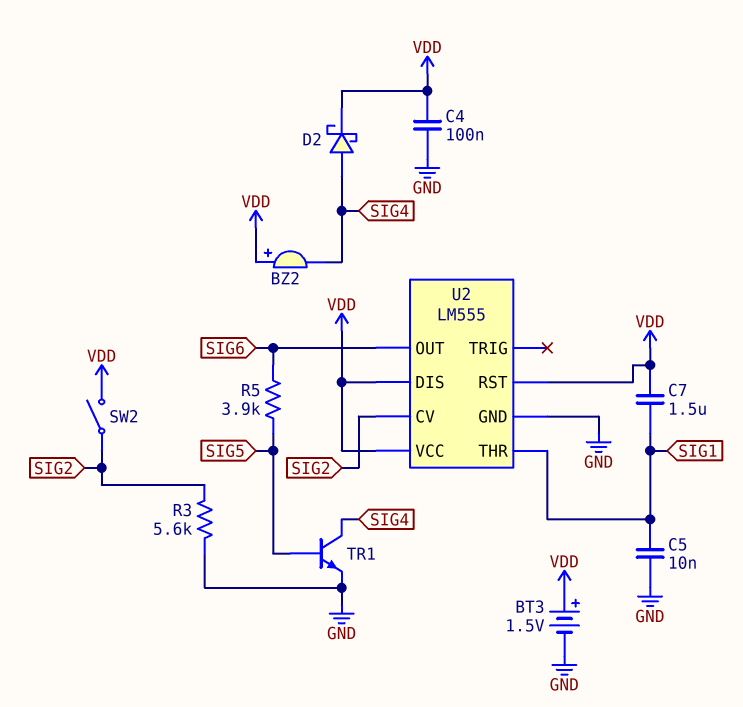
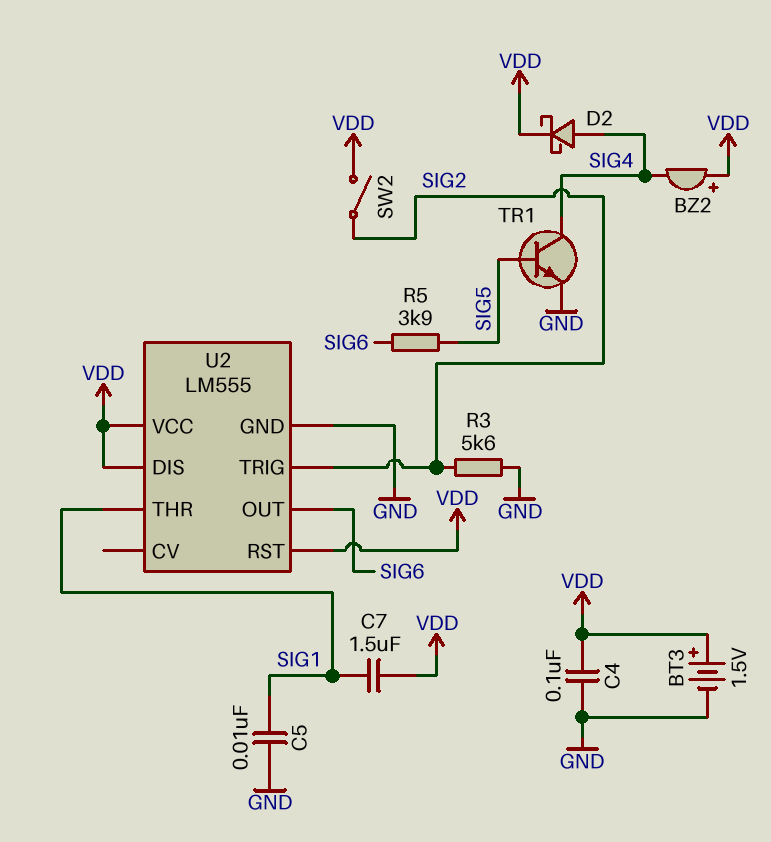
U2 pin CV: SIG2 -> none
U2 pin TRIG: none -> SIG2

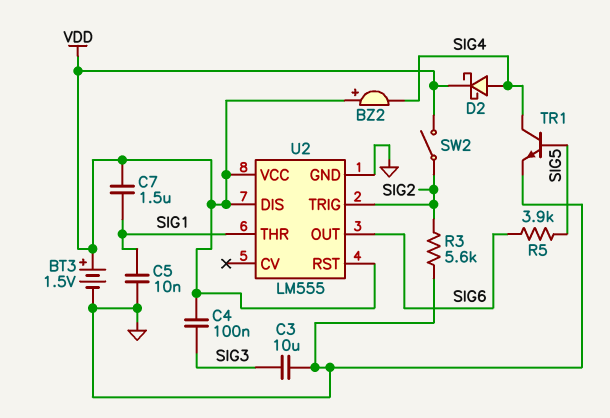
C3: none -> 10uF (GND, SIG3)
C4: 100nF (GND, VDD) -> 100nF (SIG3, VDD)

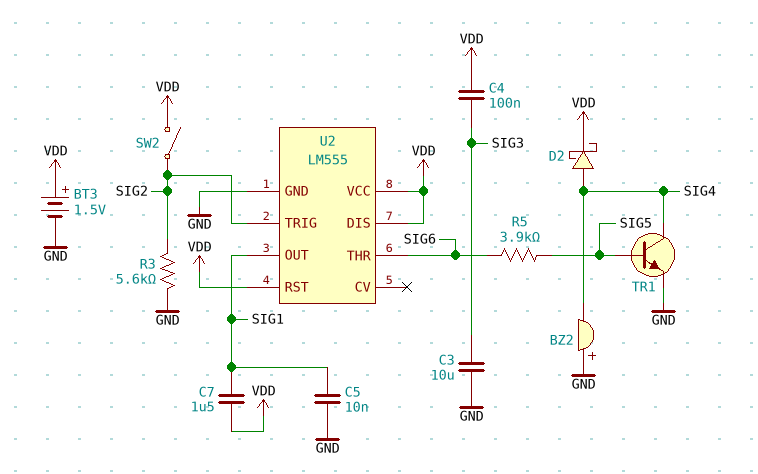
BZ2: buzzer (plus VDD, minus SIG4) -> buzzer (plus GND, minus SIG4)
U2 pin OUT: SIG6 -> SIG1
U2 pin THR: SIG1 -> SIG6

